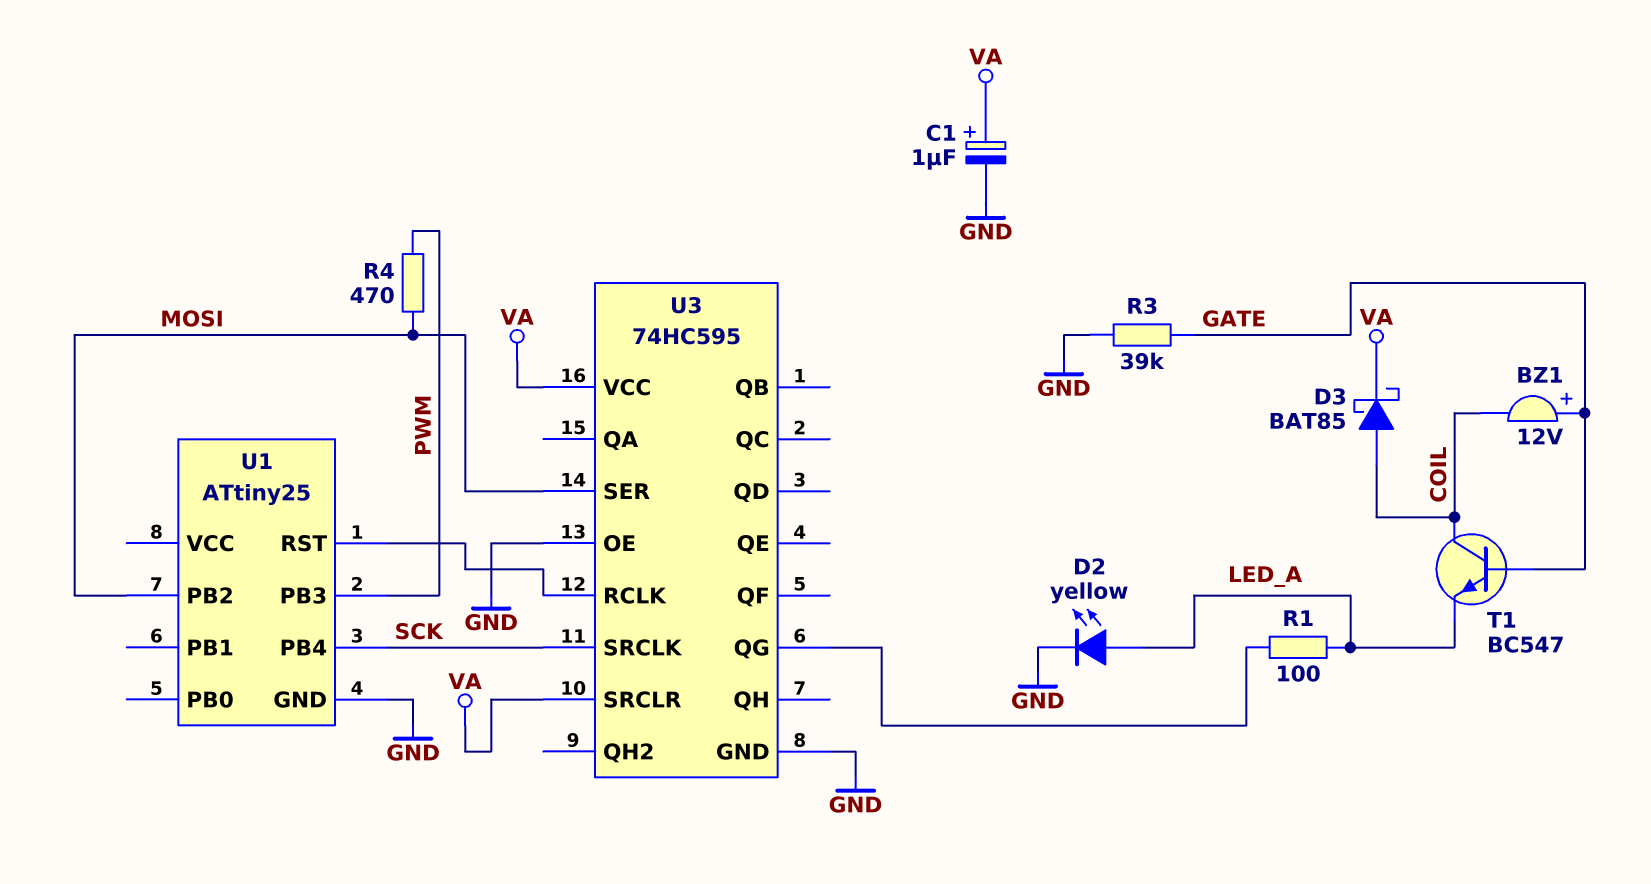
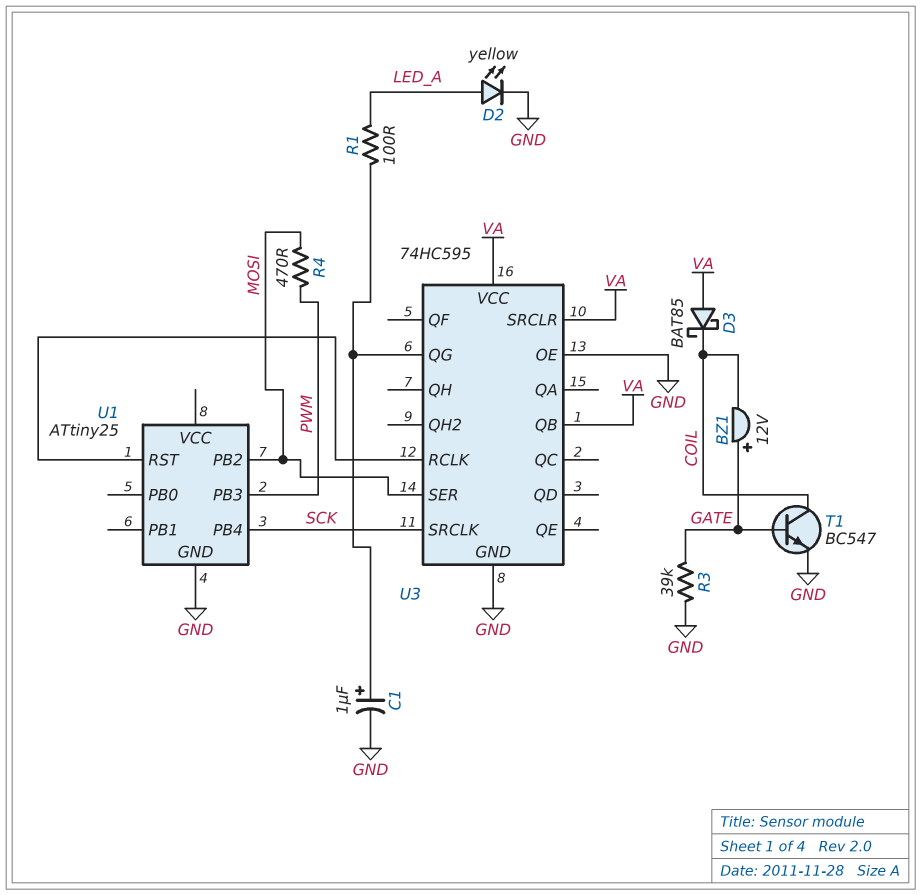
C1: 1uF (plus VA, minus GND) -> 1uF (plus U3/QG, minus GND)
D3: schottky BAT85 (A COIL, K VA) -> schottky BAT85 (A VA, K COIL)
T1: NPN BC547 (B GATE, C COIL, E LED_A) -> NPN BC547 (B GATE, C COIL, E GND)
U3 pin QB: none -> VA

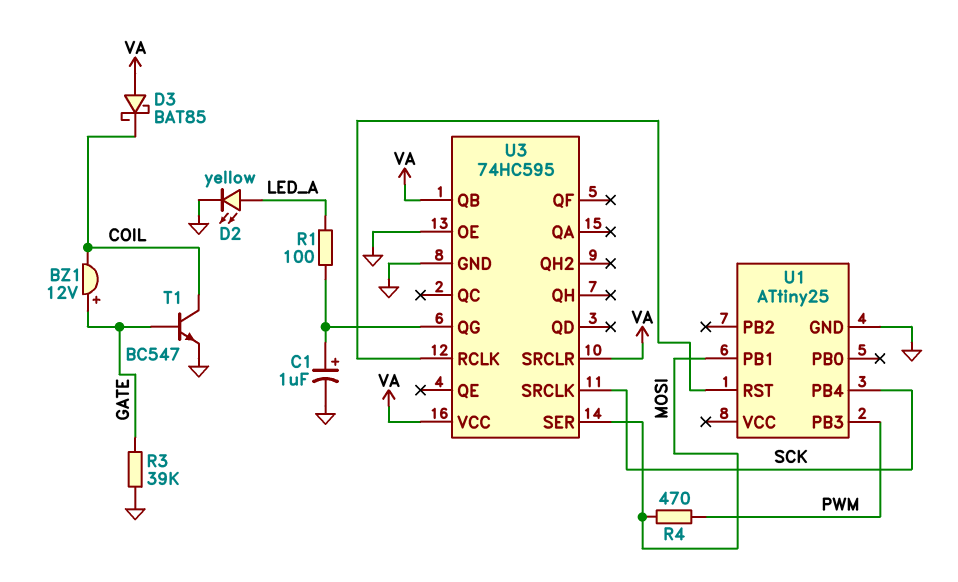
U1 pin PB1: none -> MOSI
U1 pin PB2: MOSI -> none

